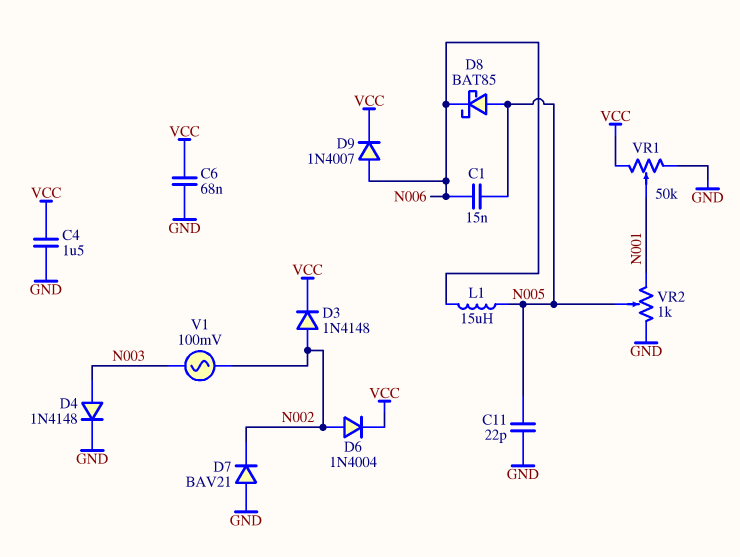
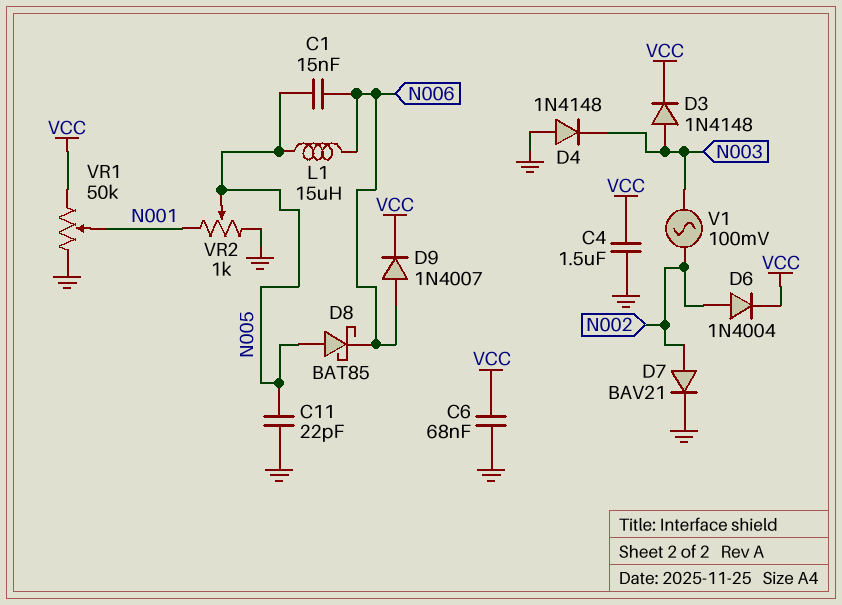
D3: diode 1N4148 (A N002, K VCC) -> diode 1N4148 (A N003, K VCC)
D4: diode 1N4148 (A N003, K GND) -> diode 1N4148 (A GND, K N003)
D7: diode BAV21 (A GND, K N002) -> diode BAV21 (A N002, K GND)

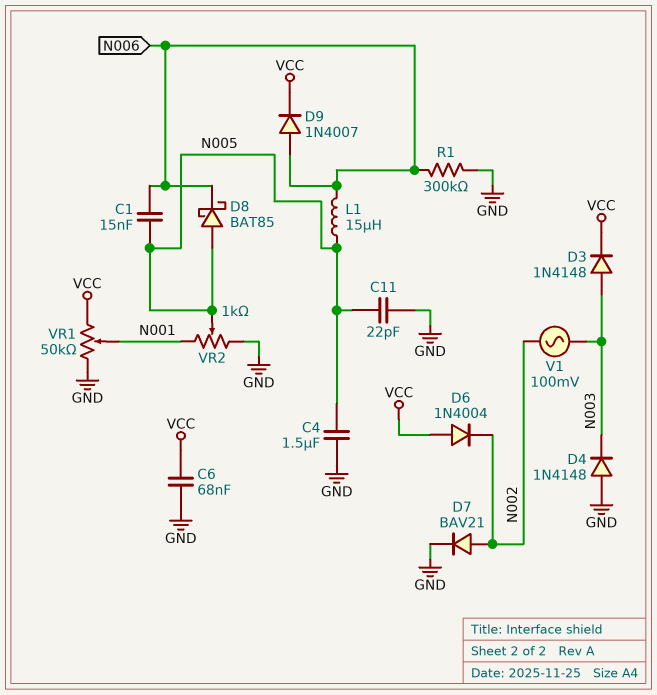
C4: 1.5uF (GND, VCC) -> 1.5uF (GND, N005)
D6: diode 1N4004 (A N002, K VCC) -> diode 1N4004 (A VCC, K N002)
R1: none -> 300k (GND, N006)

